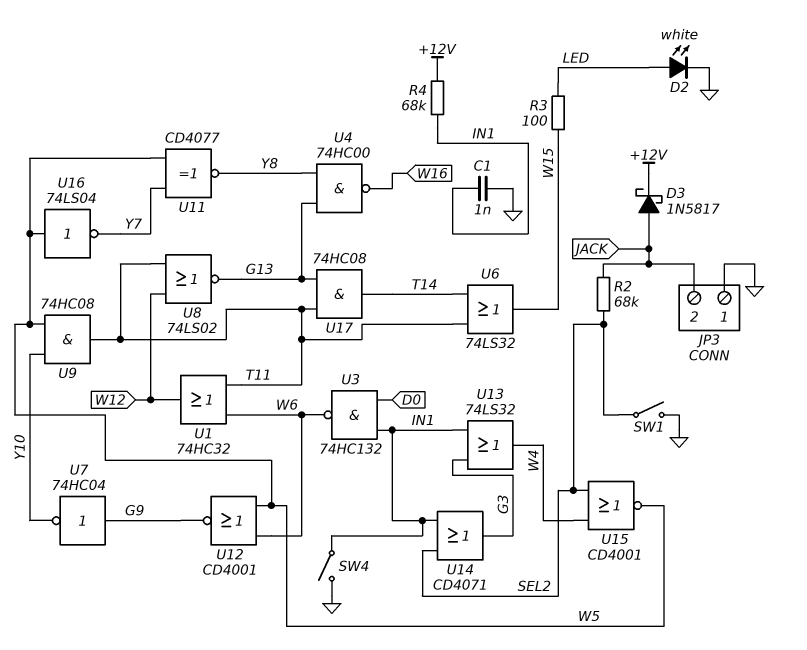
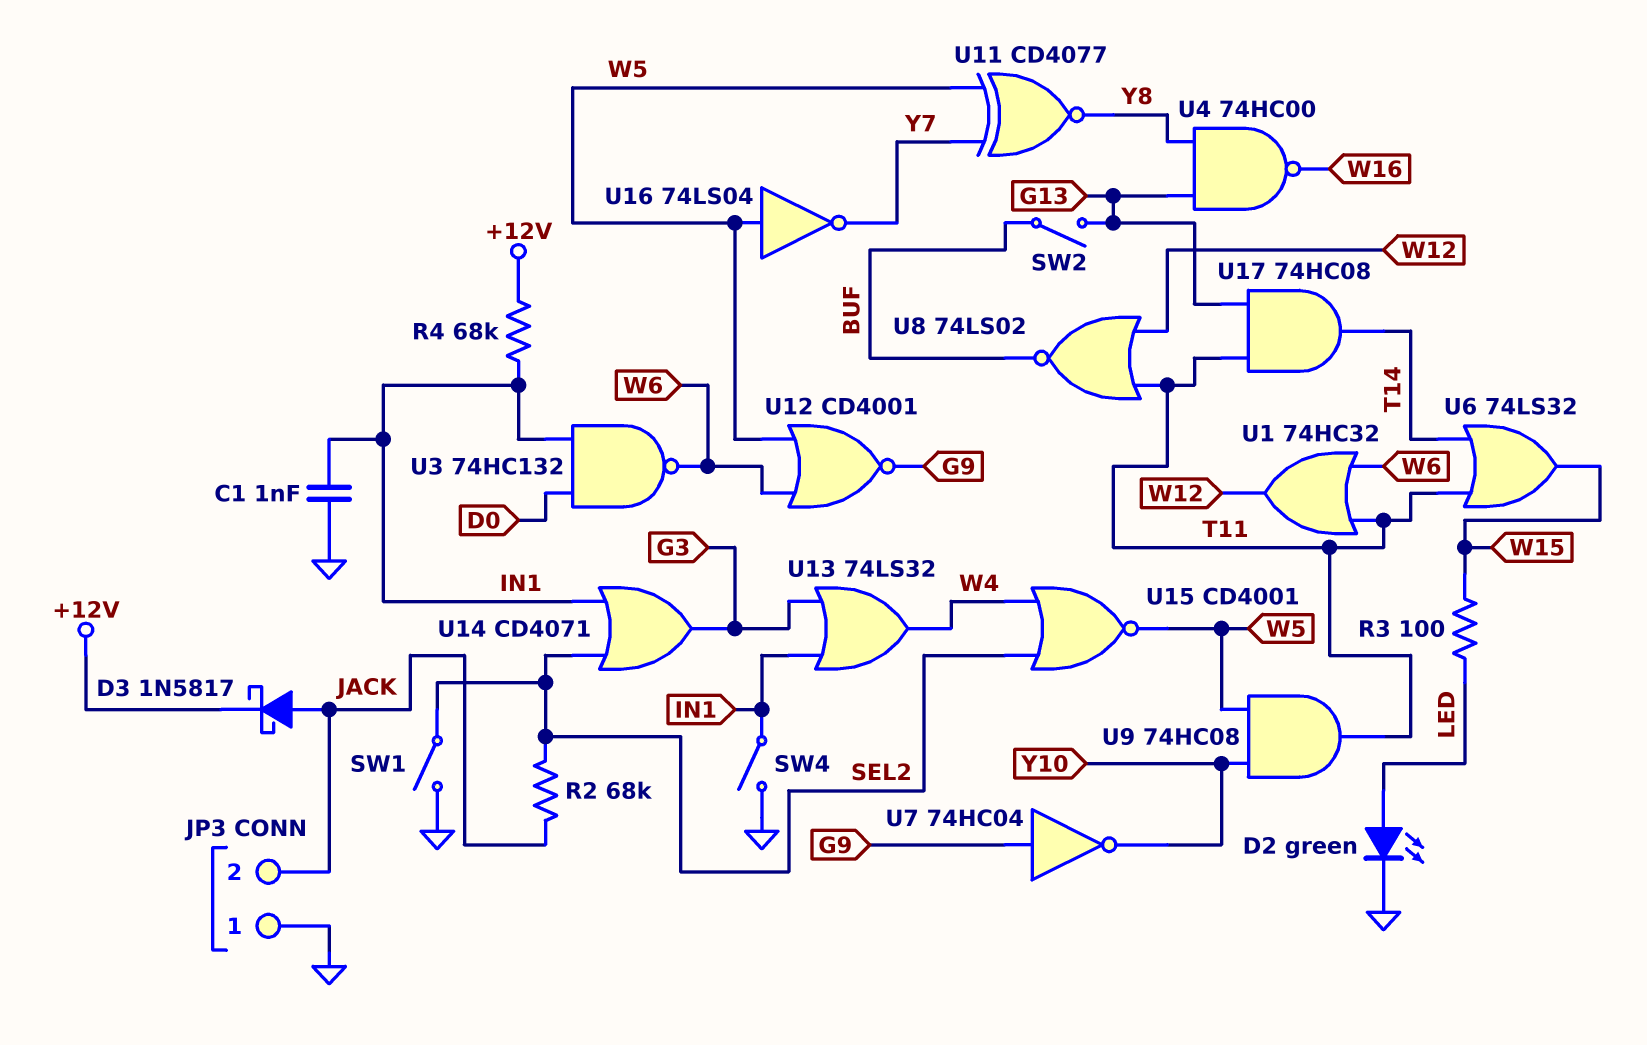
D2: LED white (A LED, K GND) -> LED green (A LED, K GND)
SW2: none -> switch (BUF, G13)
U8: NOR 74LS02 (in T11, in W12, out G13) -> NOR 74LS02 (in T11, in W12, out BUF)

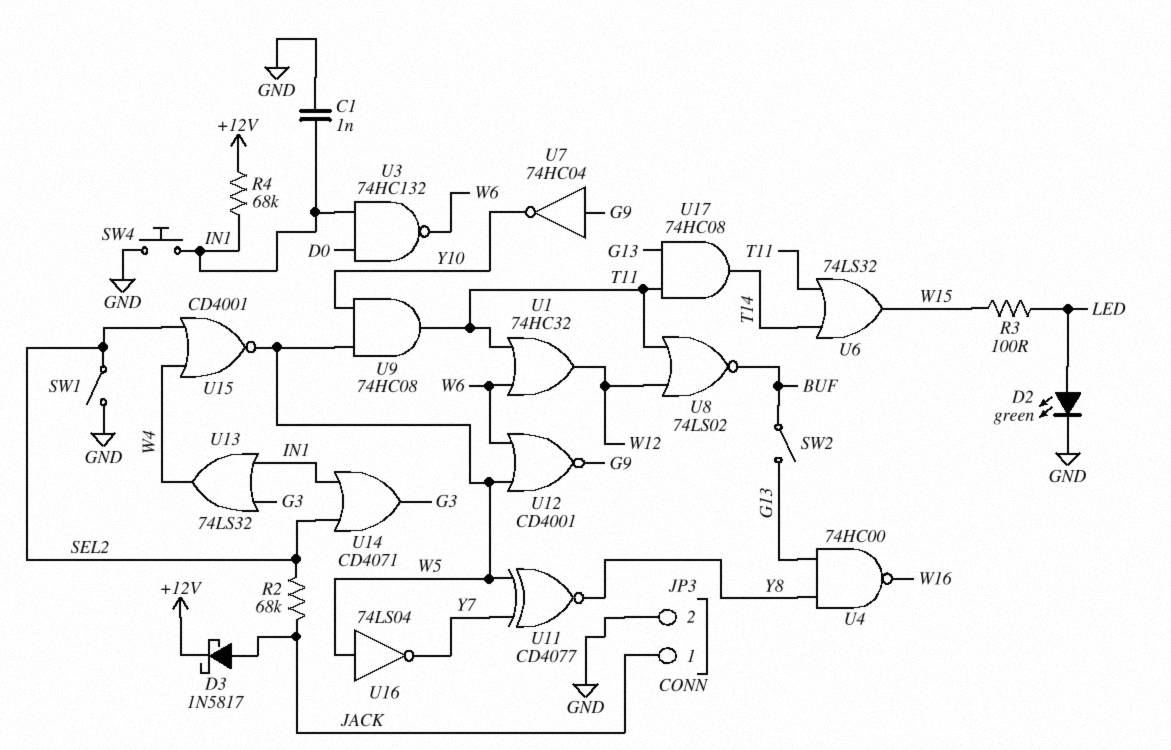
JP3 pin 1: GND -> JACK
JP3 pin 2: JACK -> GND
SW4: switch (GND, IN1) -> button (GND, IN1)

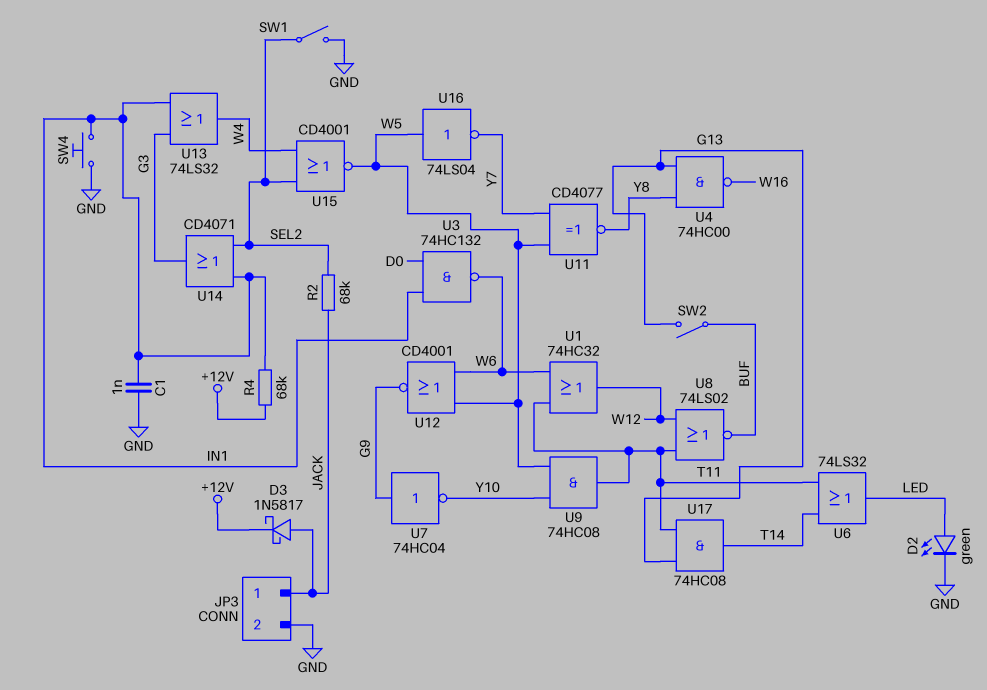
R3: 100 (LED, W15) -> none
U6: OR 74LS32 (in T11, in T14, out W15) -> OR 74LS32 (in T11, in T14, out LED)

